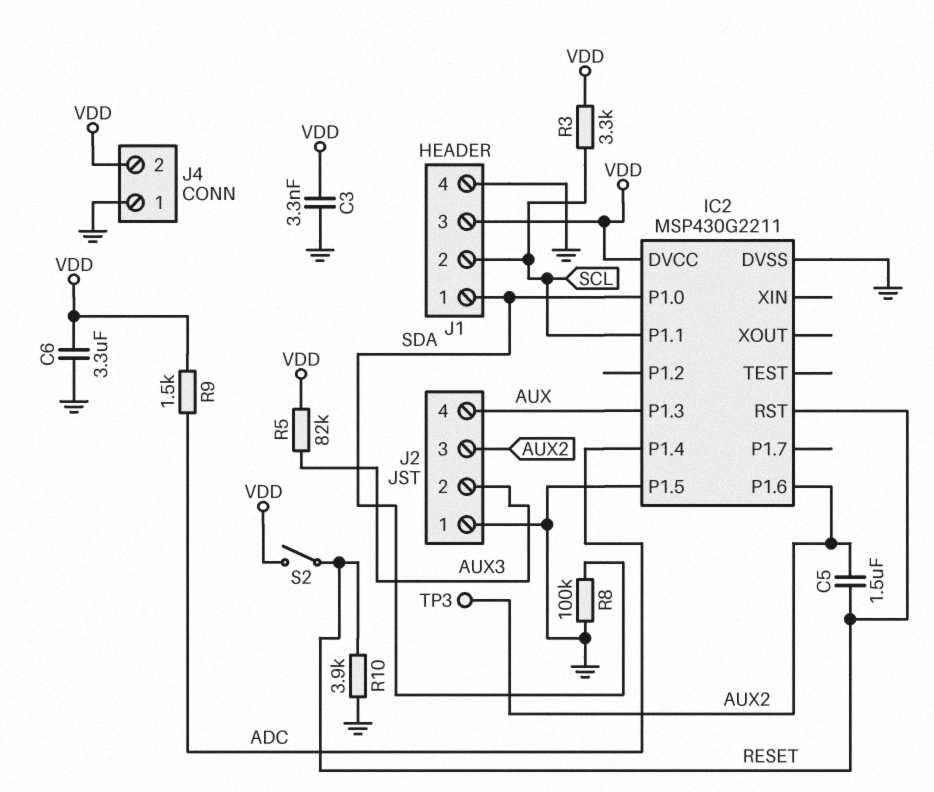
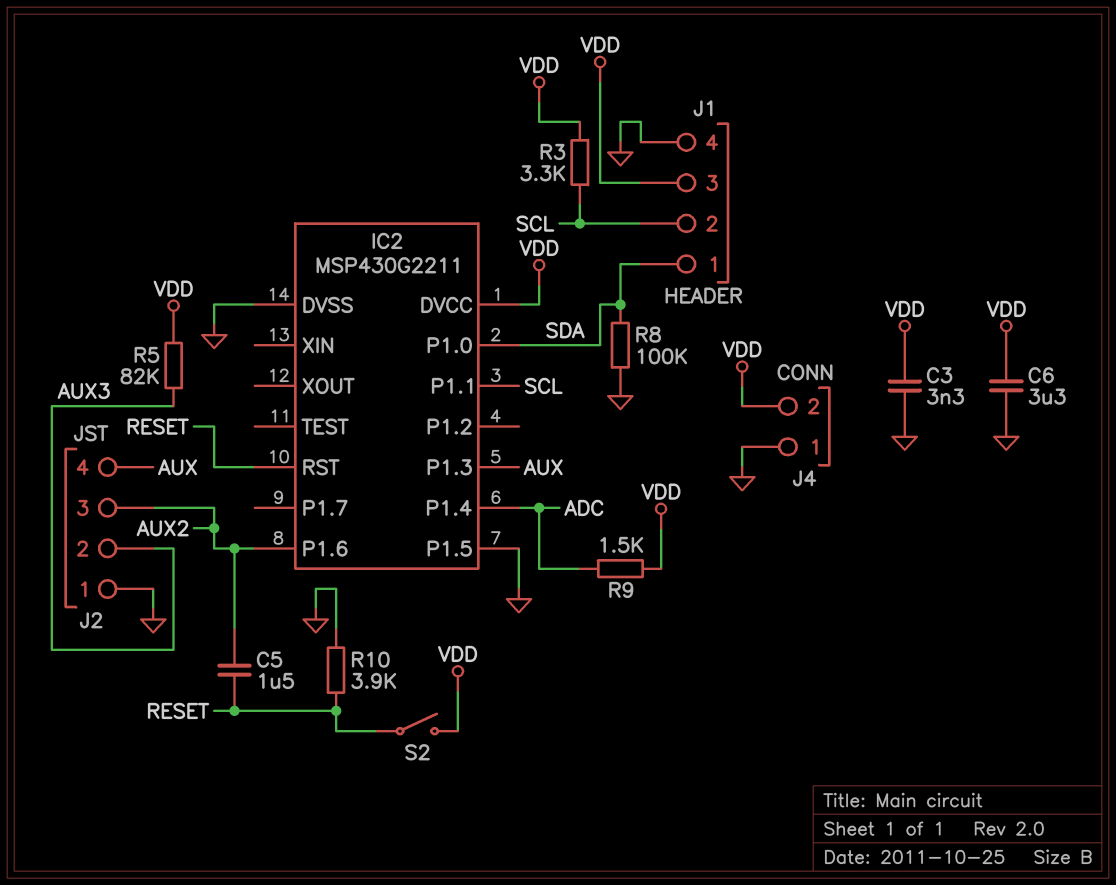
TP3: test point (AUX2) -> none

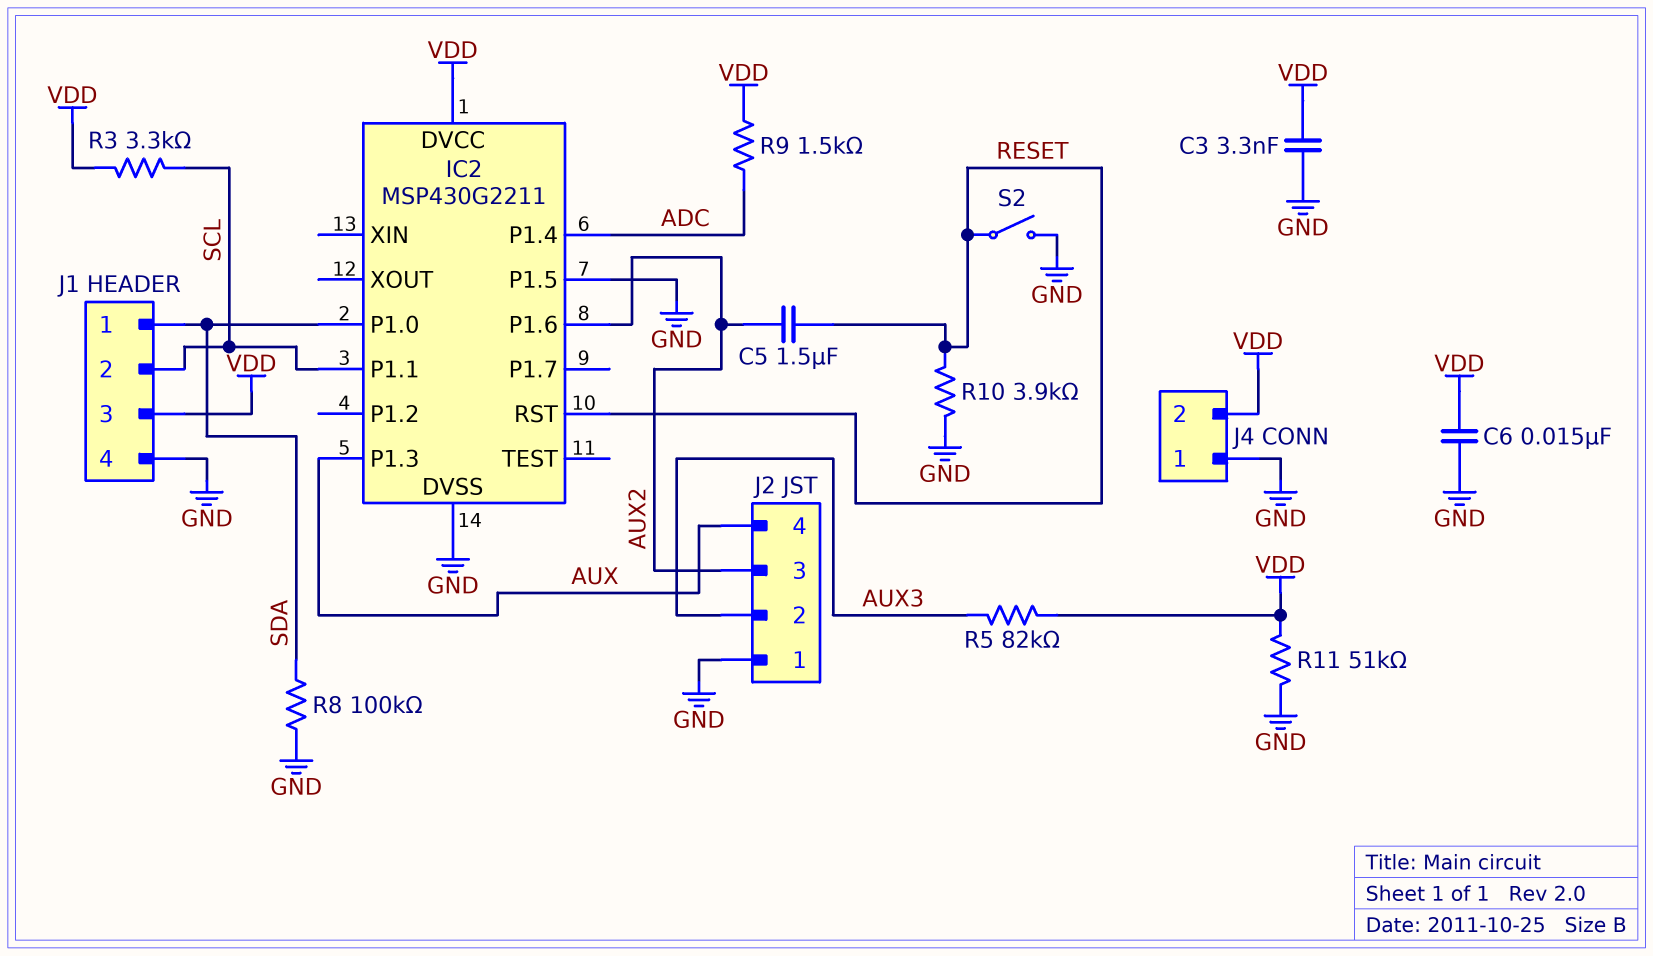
C6: 3.3uF (GND, VDD) -> 15nF (GND, VDD)
R11: none -> 51k (GND, VDD)
S2: switch (RESET, VDD) -> switch (GND, RESET)

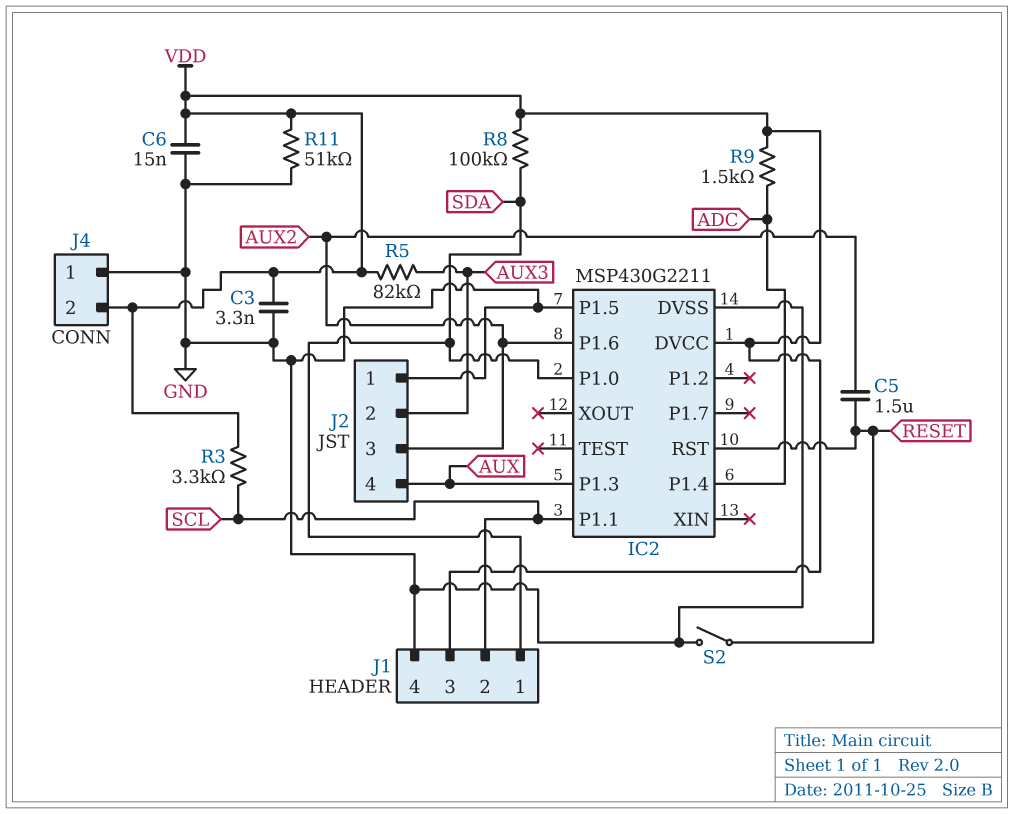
R8: 100k (GND, SDA) -> 100k (SDA, VDD)
R10: 3.9k (GND, RESET) -> none

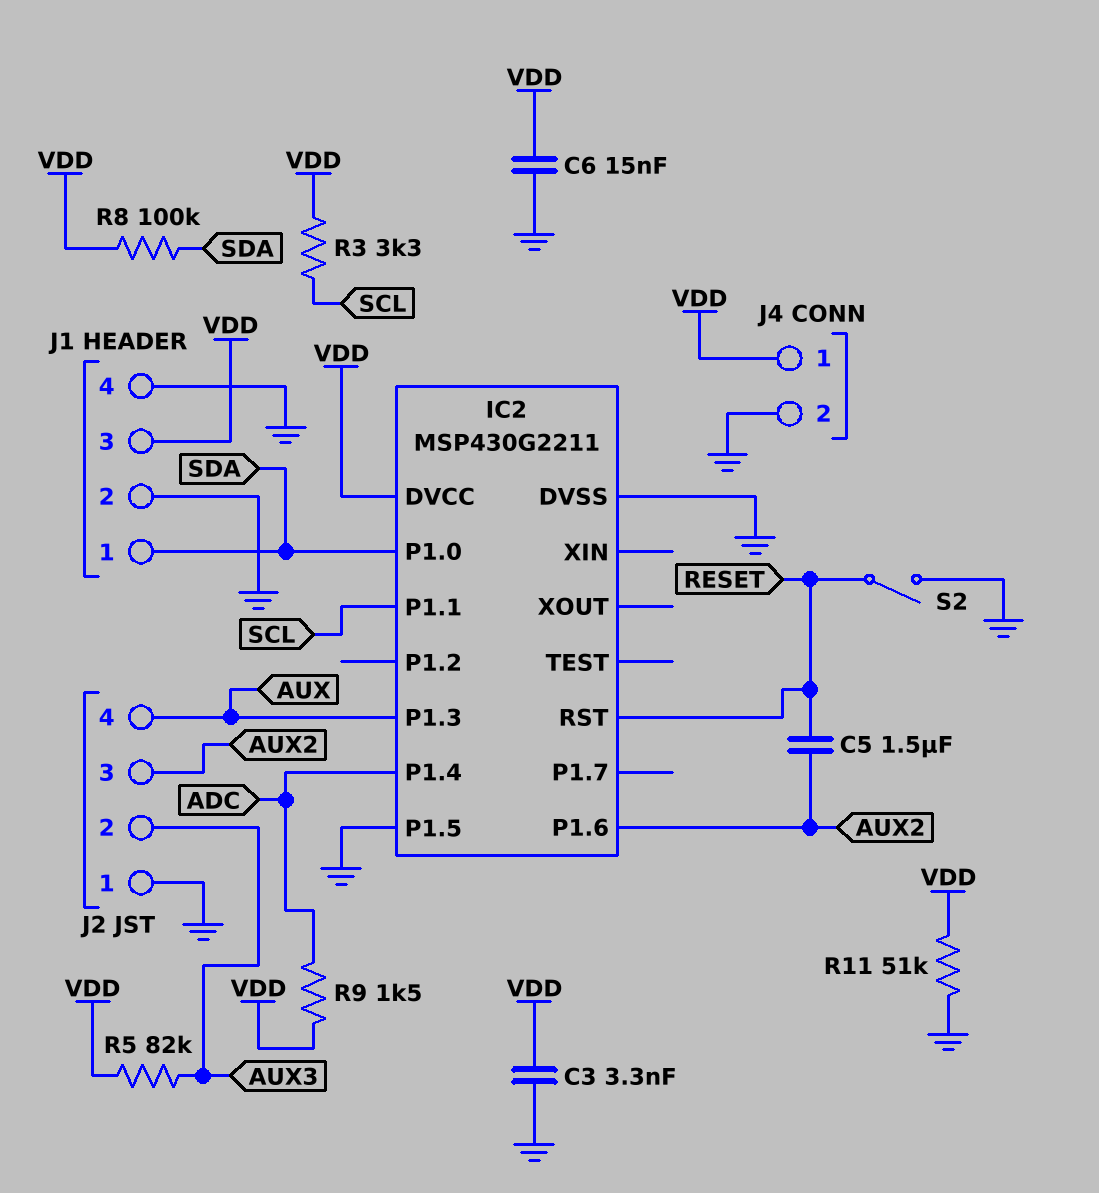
J1 pin 2: SCL -> GND
J4 pin 1: GND -> VDD
J4 pin 2: VDD -> GND

